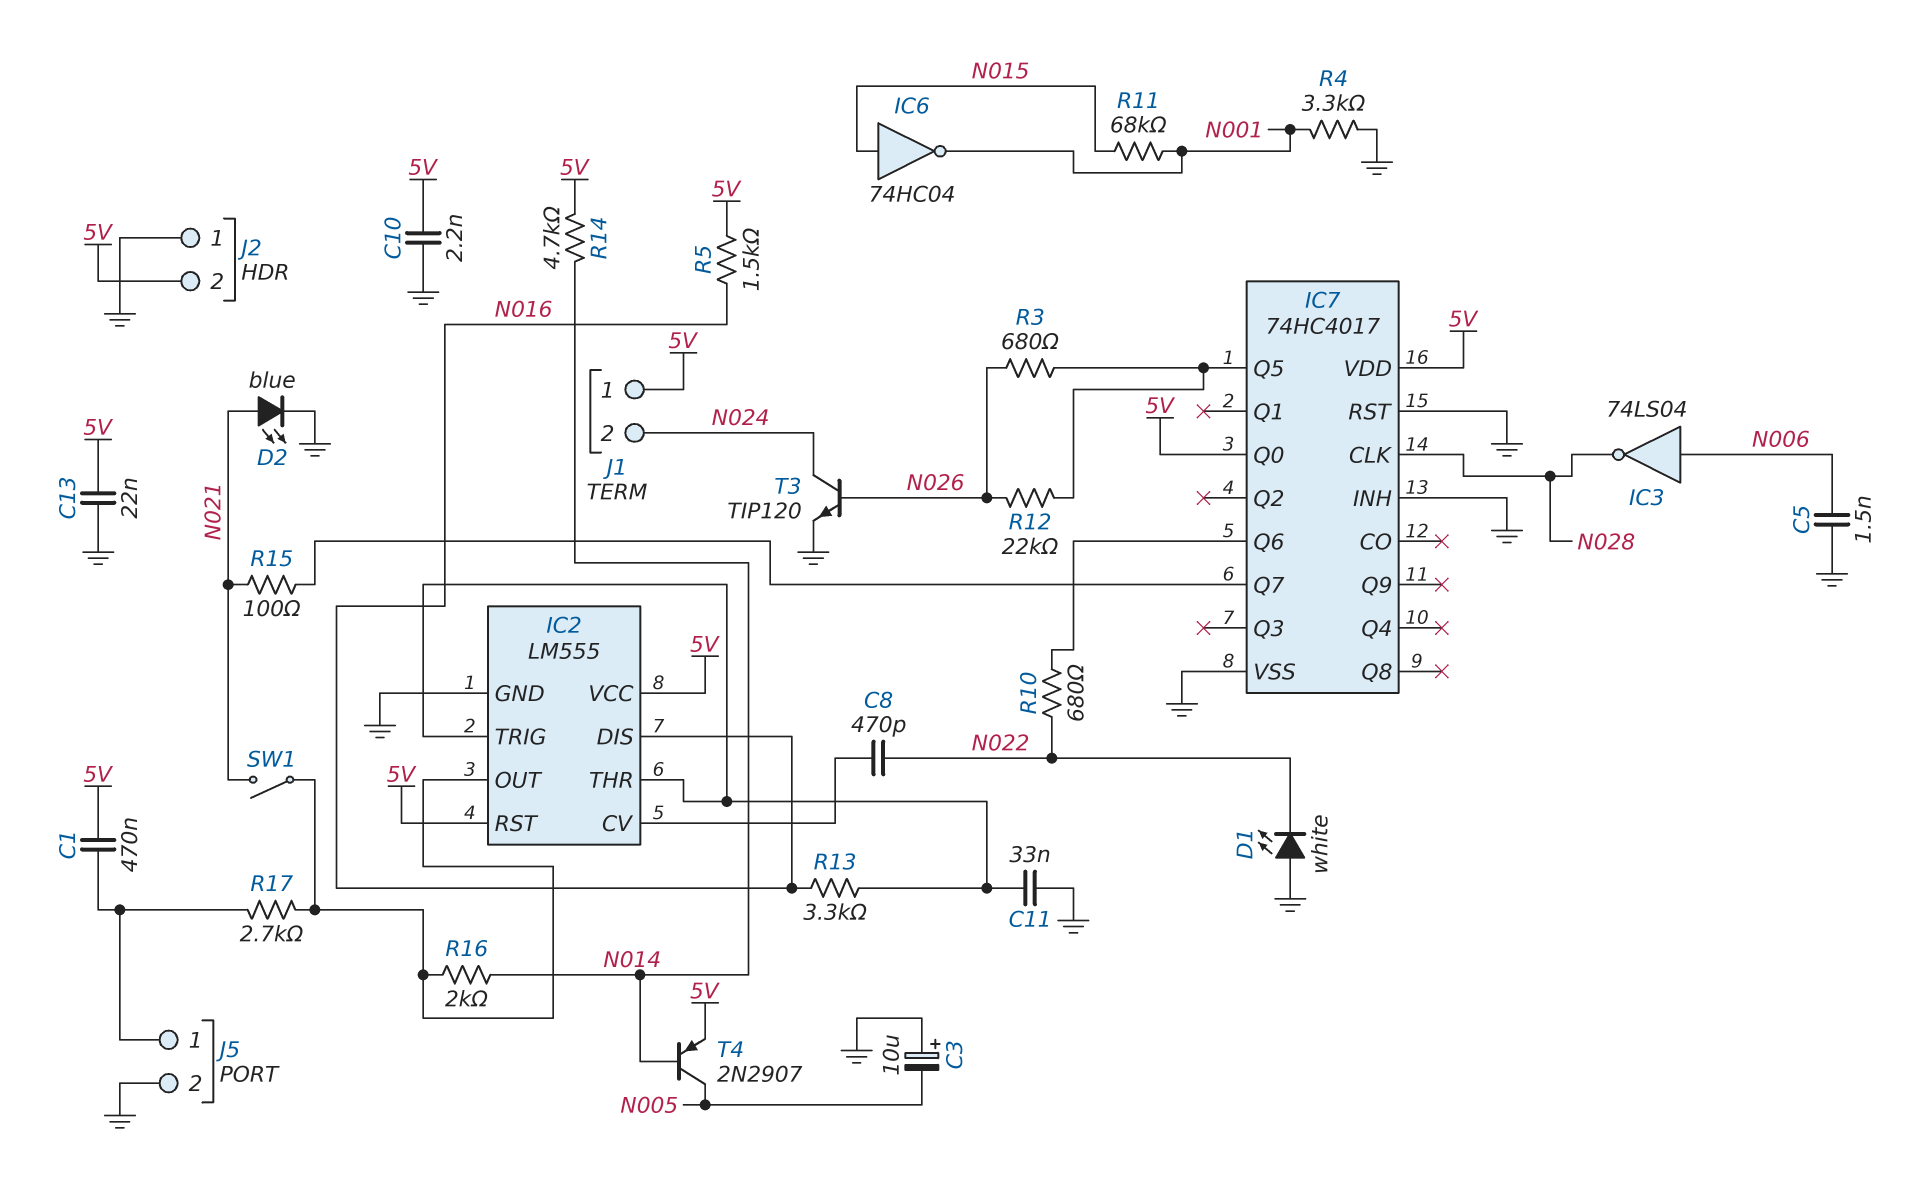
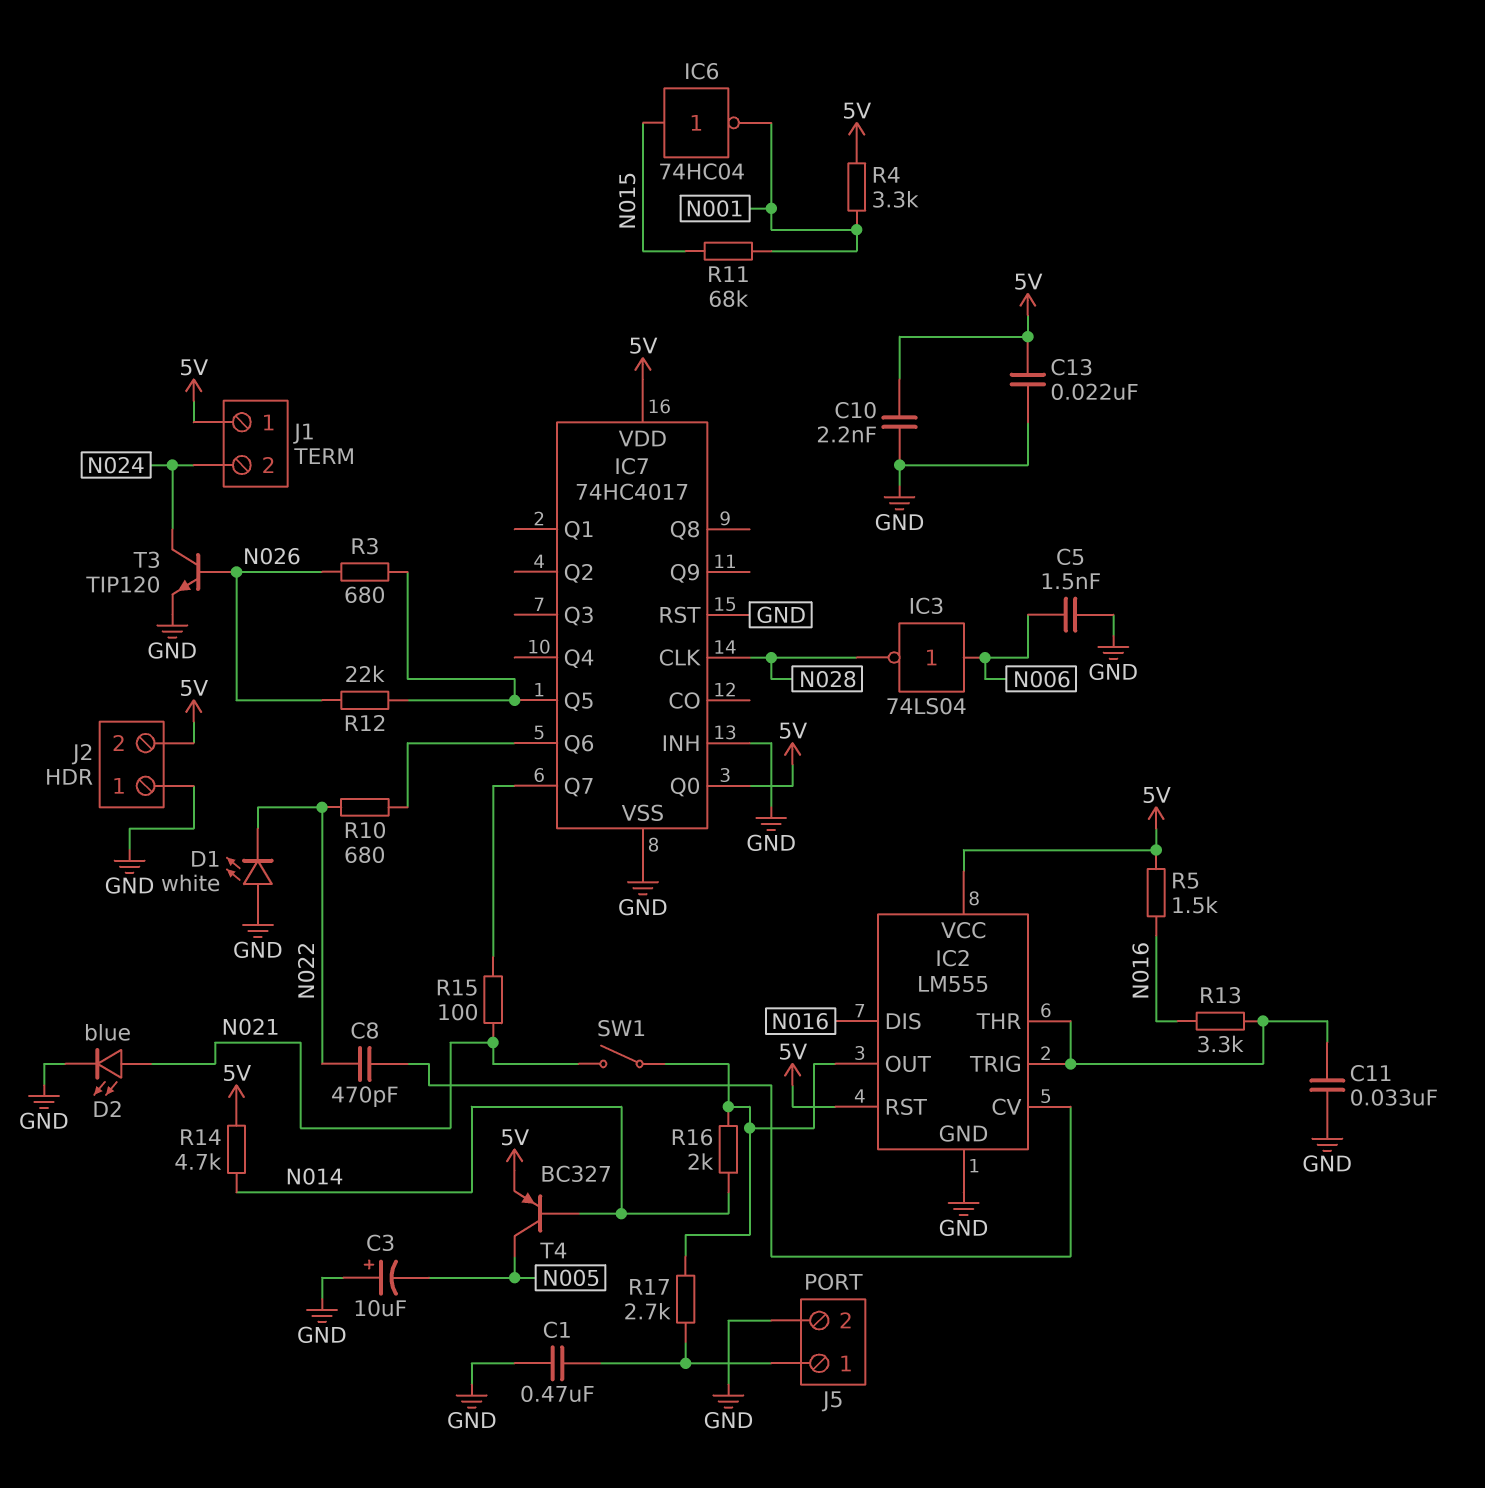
C1: 470nF (5V, J5/1) -> 470nF (GND, J5/1)
R4: 3.3k (GND, N001) -> 3.3k (5V, N001)
T4: PNP 2N2907 (B N014, C N005, E 5V) -> PNP BC327 (B N014, C N005, E 5V)

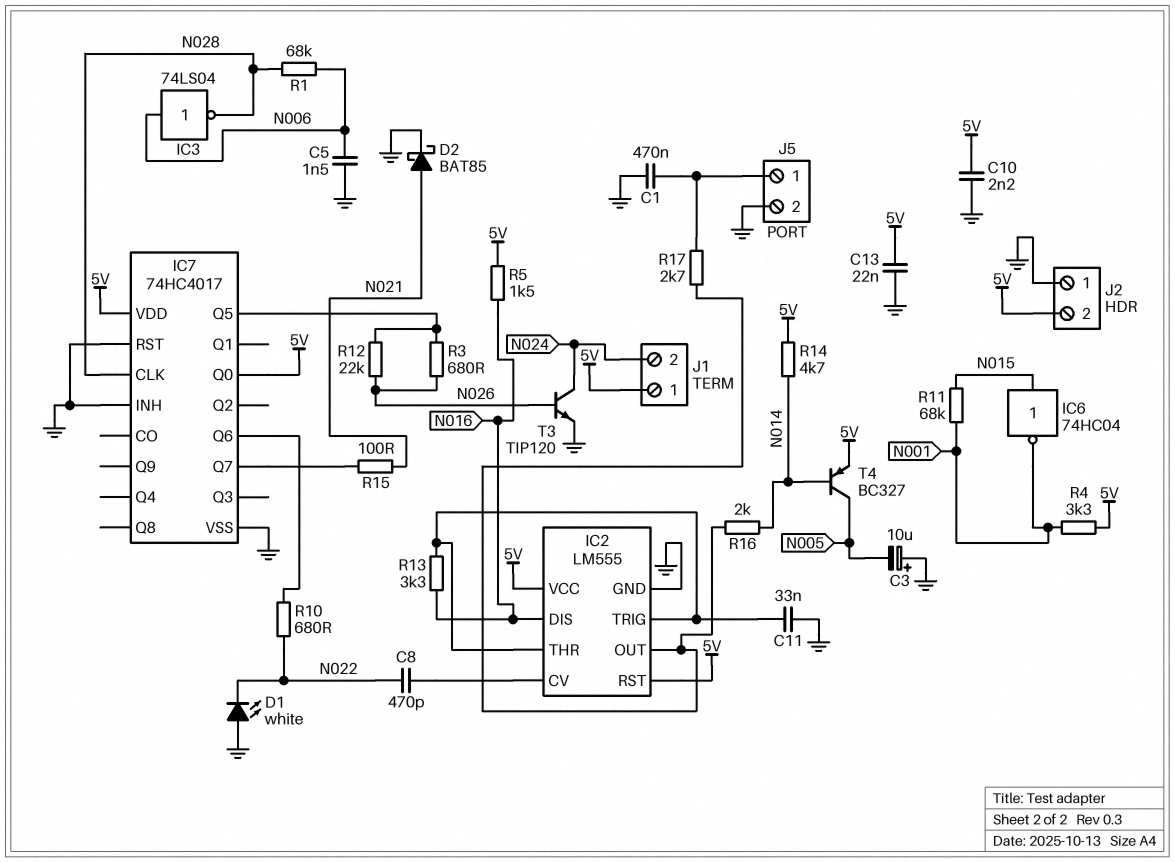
D2: LED blue (A N021, K GND) -> schottky BAT85 (A N021, K GND)
R1: none -> 68k (N006, N028)
SW1: switch (IC2/OUT, N021) -> none

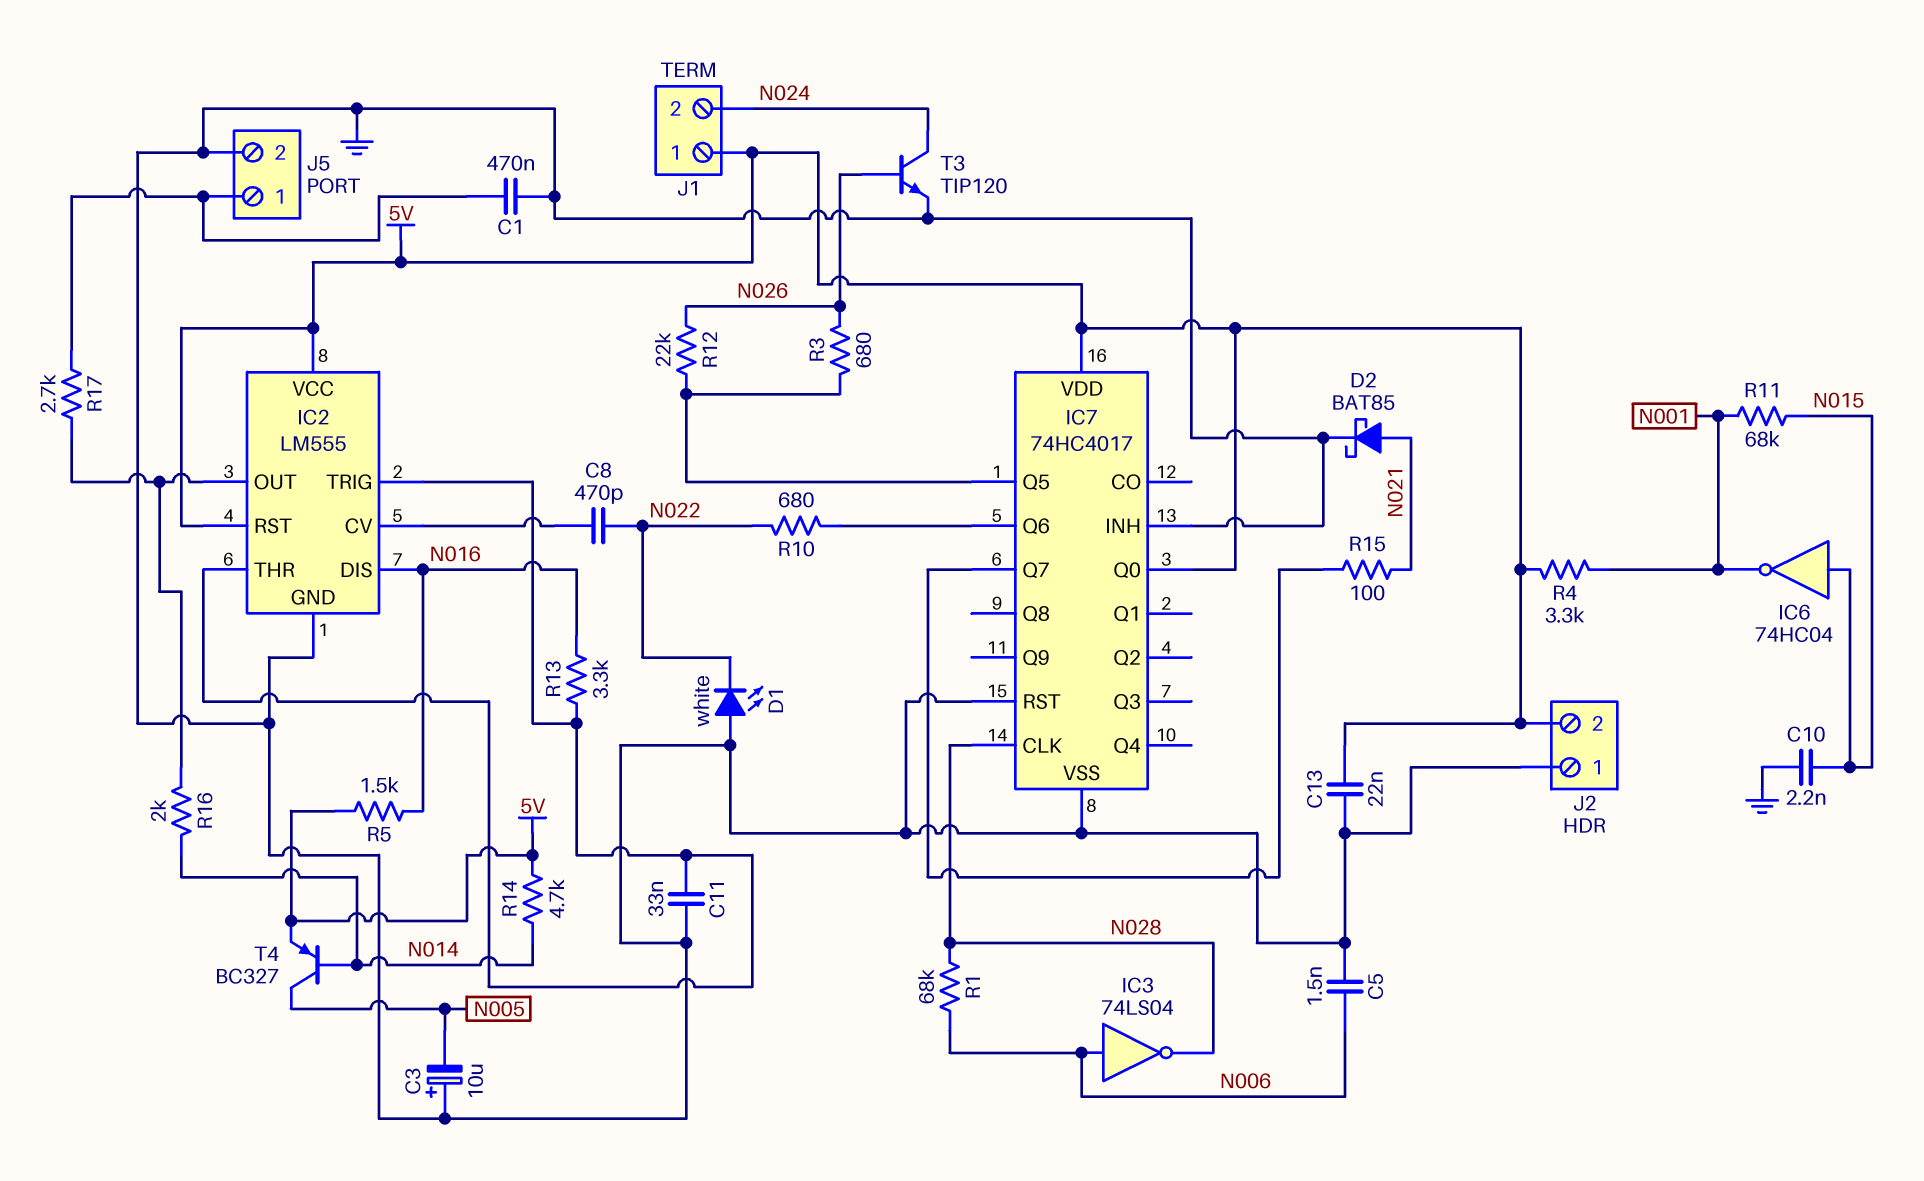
C10: 2.2nF (5V, GND) -> 2.2nF (GND, N015)

